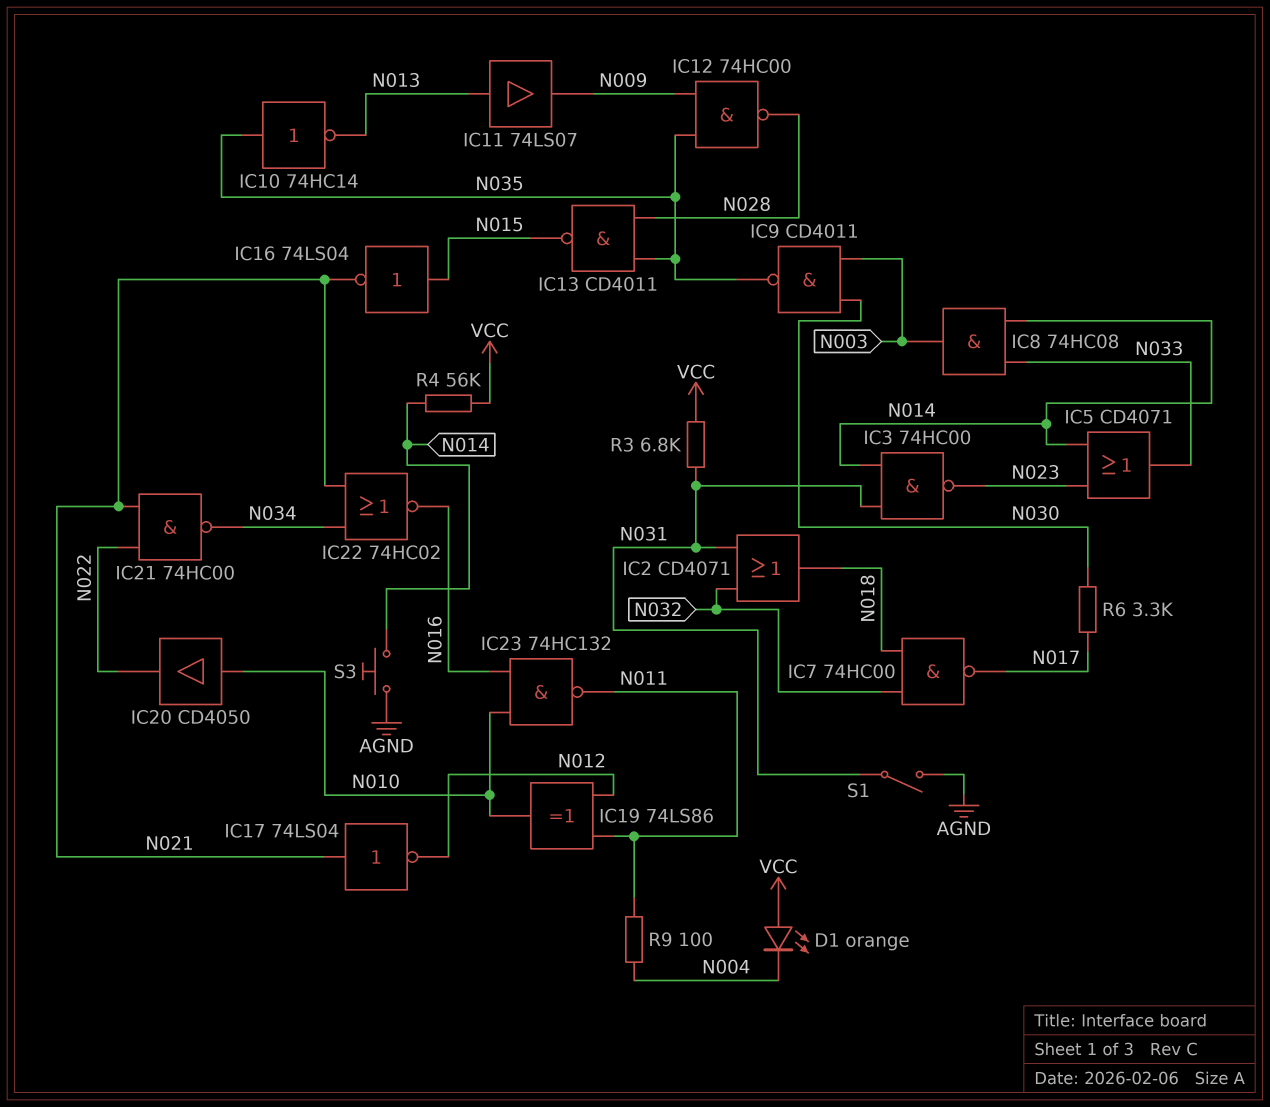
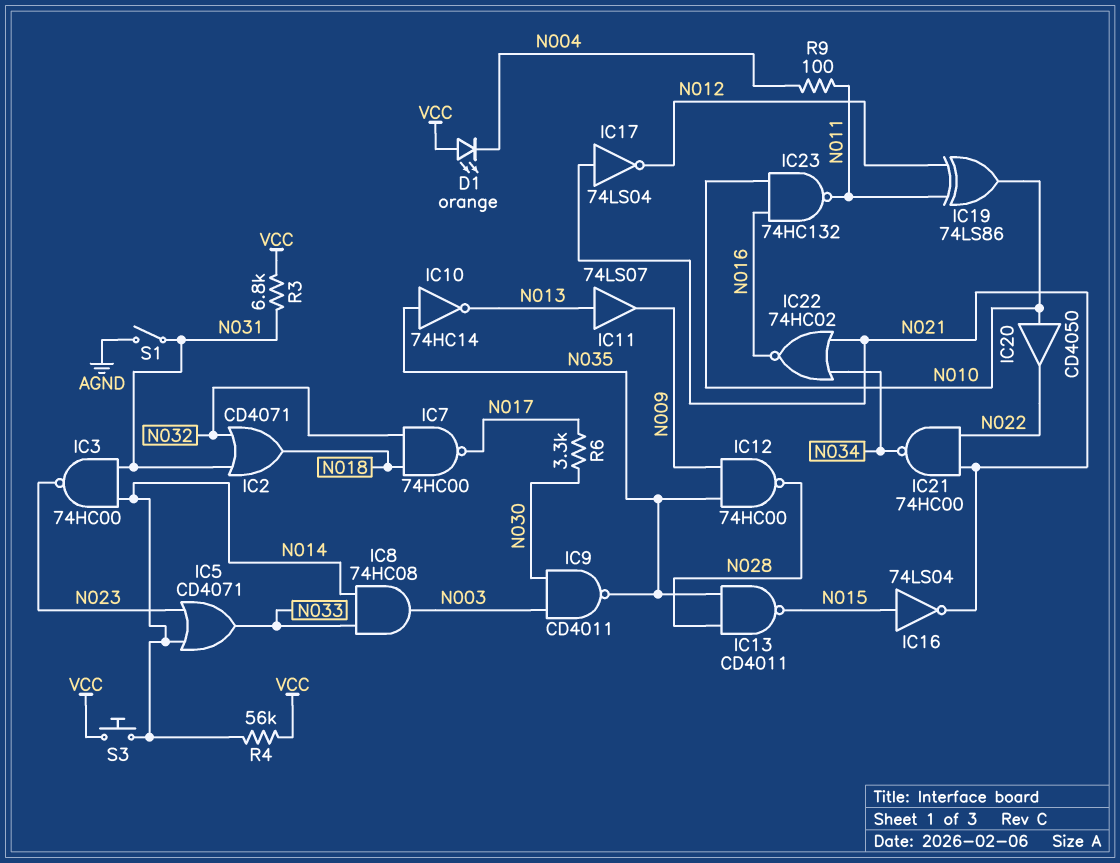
S3: button (AGND, N014) -> button (N014, VCC)

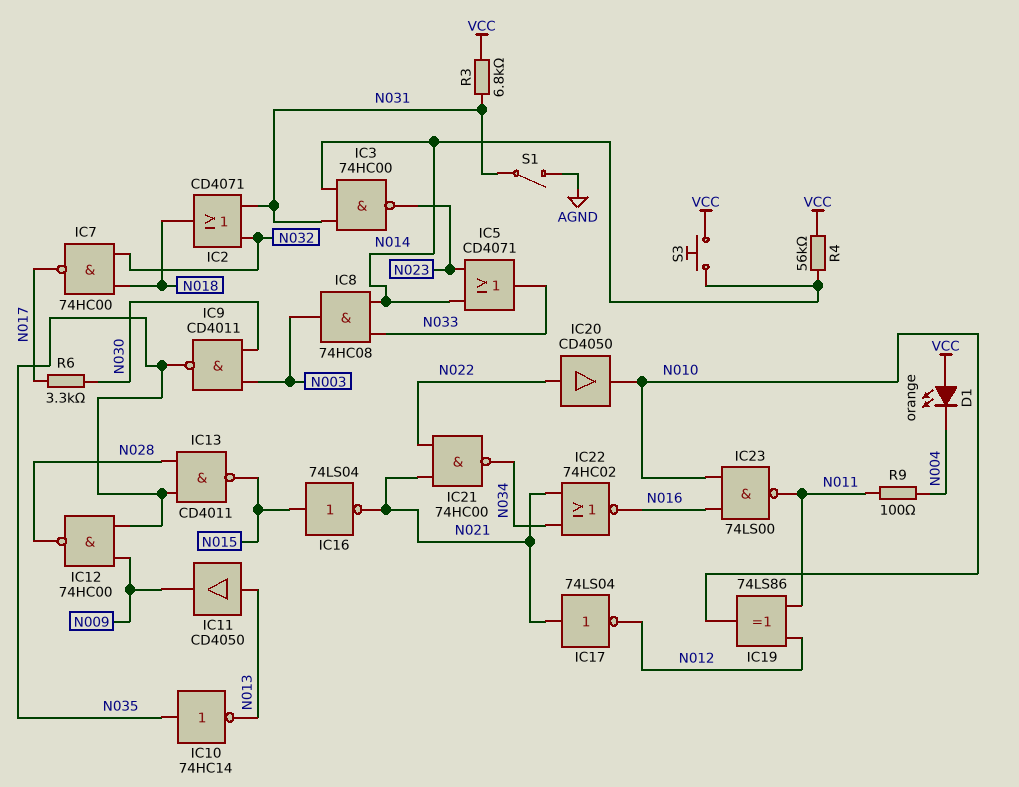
IC11: buffer 74LS07 (in N013, out N009) -> buffer CD4050 (in N013, out N009)
IC20: buffer CD4050 (in N010, out N022) -> buffer CD4050 (in N022, out N010)
IC23: NAND 74HC132 (in N010, in N016, out N011) -> NAND 74LS00 (in N010, in N016, out N011)

